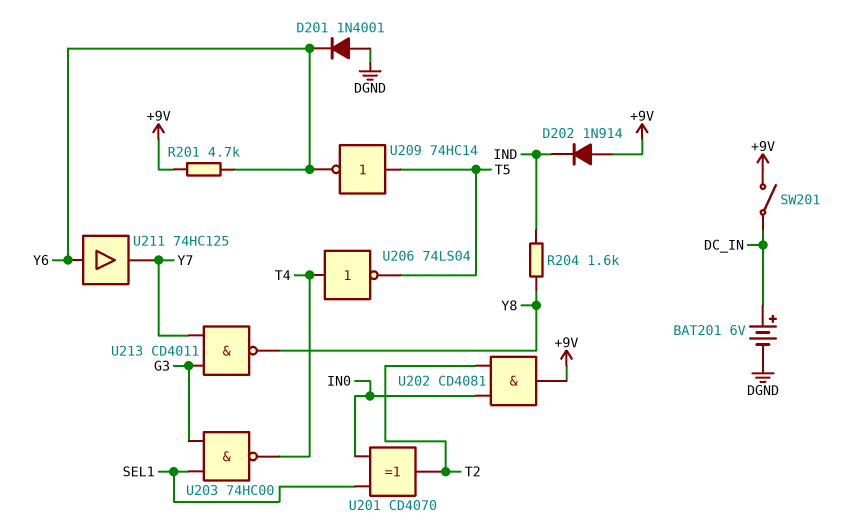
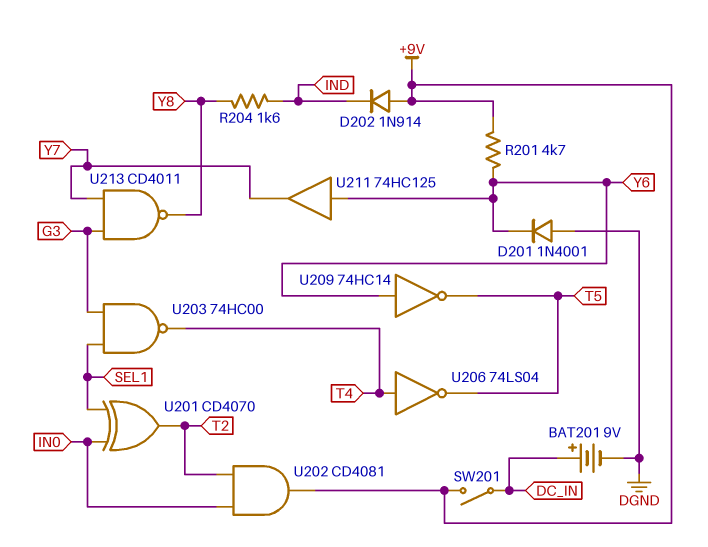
BAT201: 6V (plus DC_IN, minus DGND) -> 9V (plus DC_IN, minus DGND)
U209: NOT 74HC14 (in T5, out Y6) -> NOT 74HC14 (in Y6, out T5)

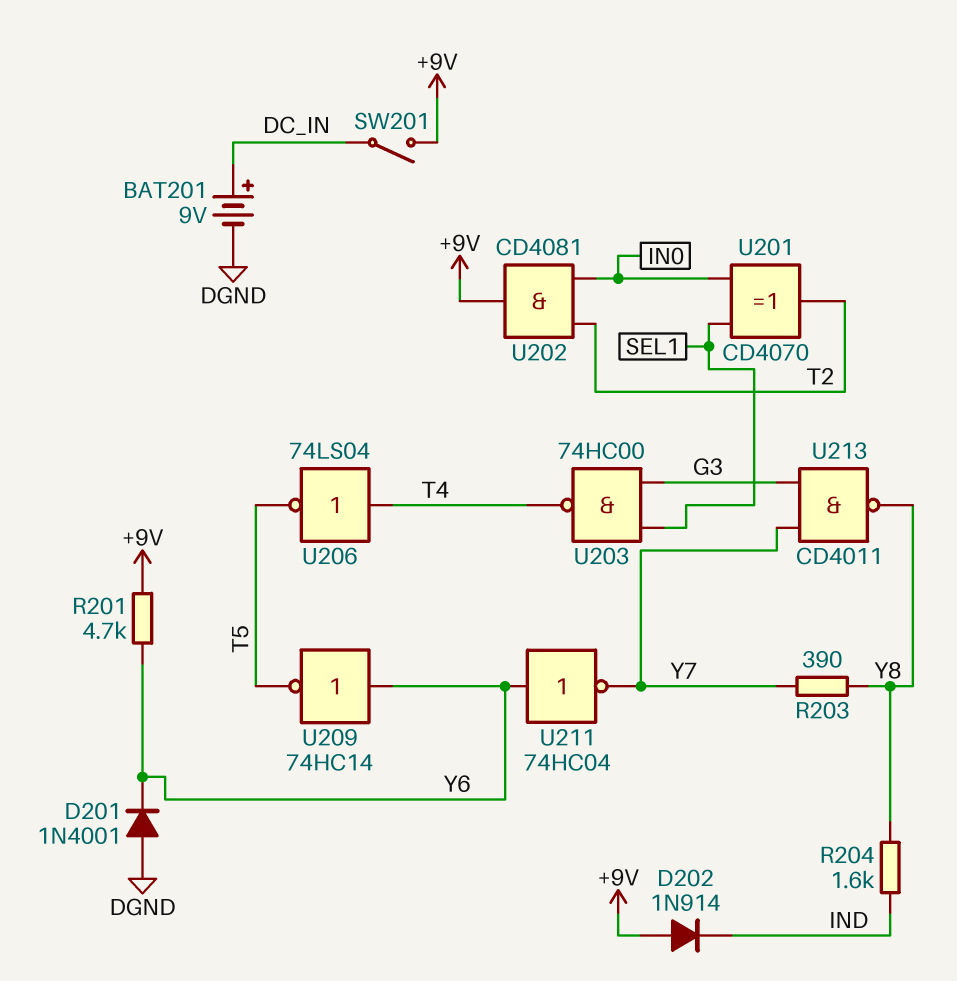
R203: none -> 390 (Y7, Y8)
U211: buffer 74HC125 (in Y6, out Y7) -> NOT 74HC04 (in Y6, out Y7)

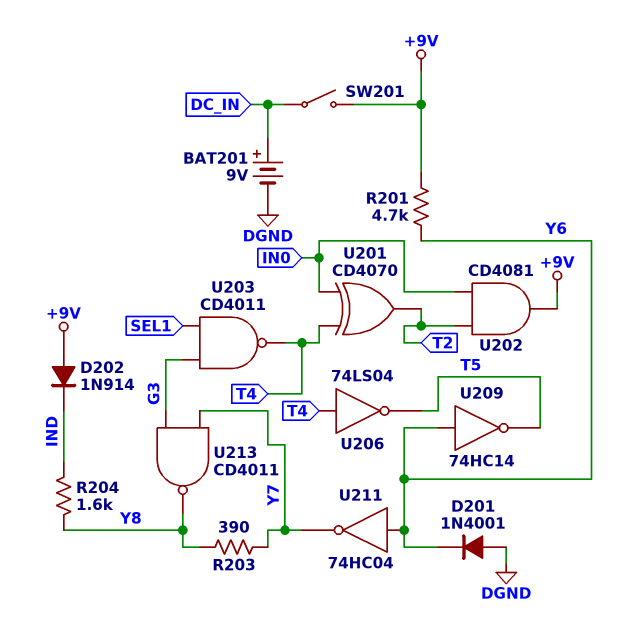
U201: XOR CD4070 (in IN0, in SEL1, out T2) -> XOR CD4070 (in IN0, in T4, out T2)
U203: NAND 74HC00 (in G3, in SEL1, out T4) -> NAND CD4011 (in G3, in SEL1, out T4)

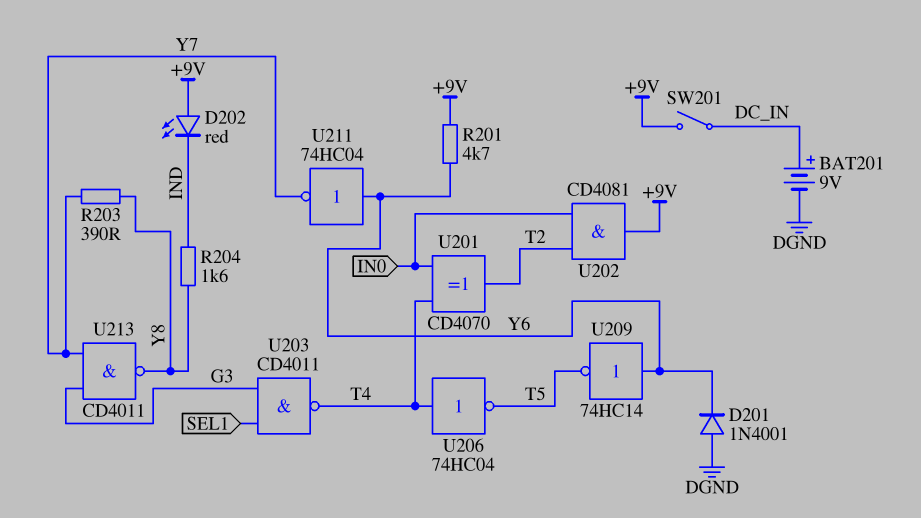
D202: diode 1N914 (A +9V, K IND) -> LED red (A +9V, K IND)
U206: NOT 74LS04 (in T4, out T5) -> NOT 74HC04 (in T4, out T5)

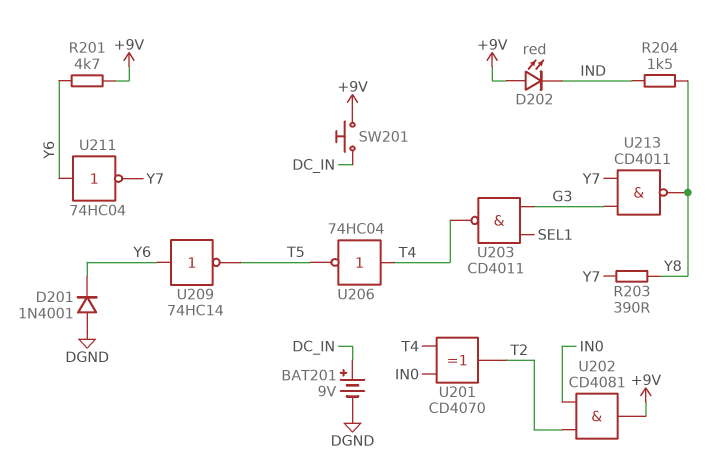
R204: 1.6k (IND, Y8) -> 1.5k (IND, Y8)
SW201: switch (+9V, DC_IN) -> button (+9V, DC_IN)

